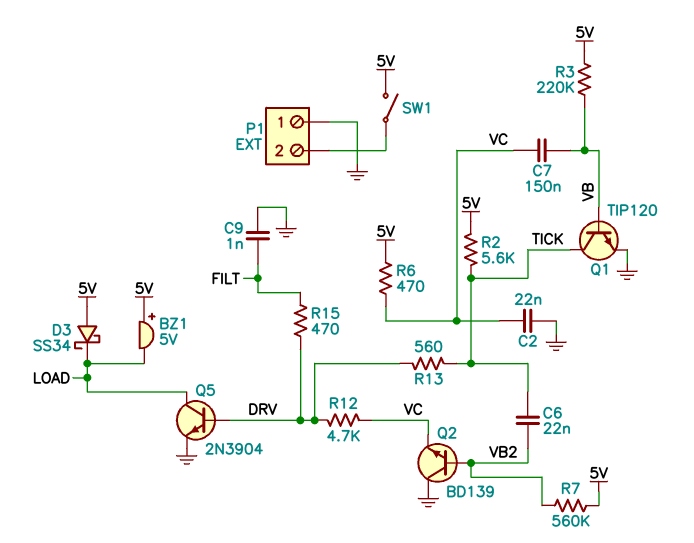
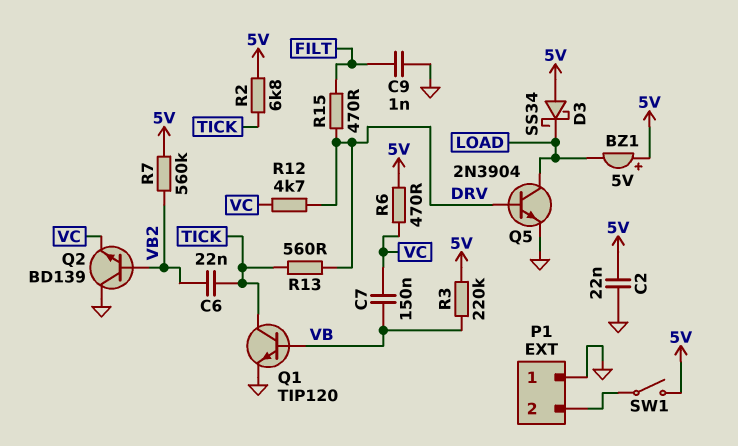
C2: 22nF (GND, VC) -> 22nF (5V, GND)
R2: 5.6k (5V, TICK) -> 6.8k (5V, TICK)

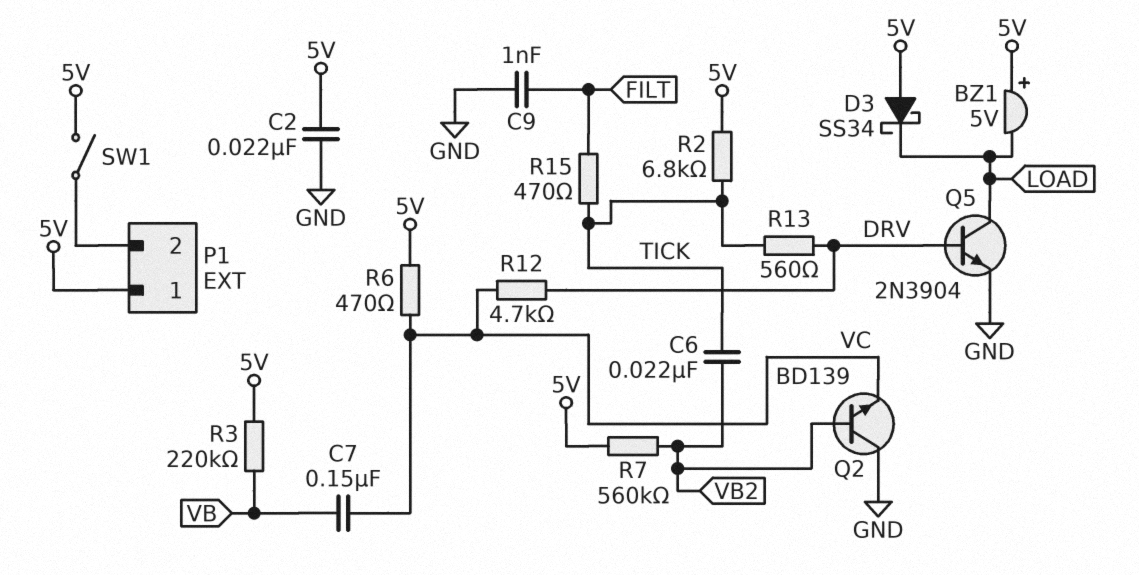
P1 pin 1: GND -> 5V
Q1: NPN TIP120 (B VB, C TICK, E GND) -> none
R15: 470 (DRV, FILT) -> 470 (FILT, TICK)

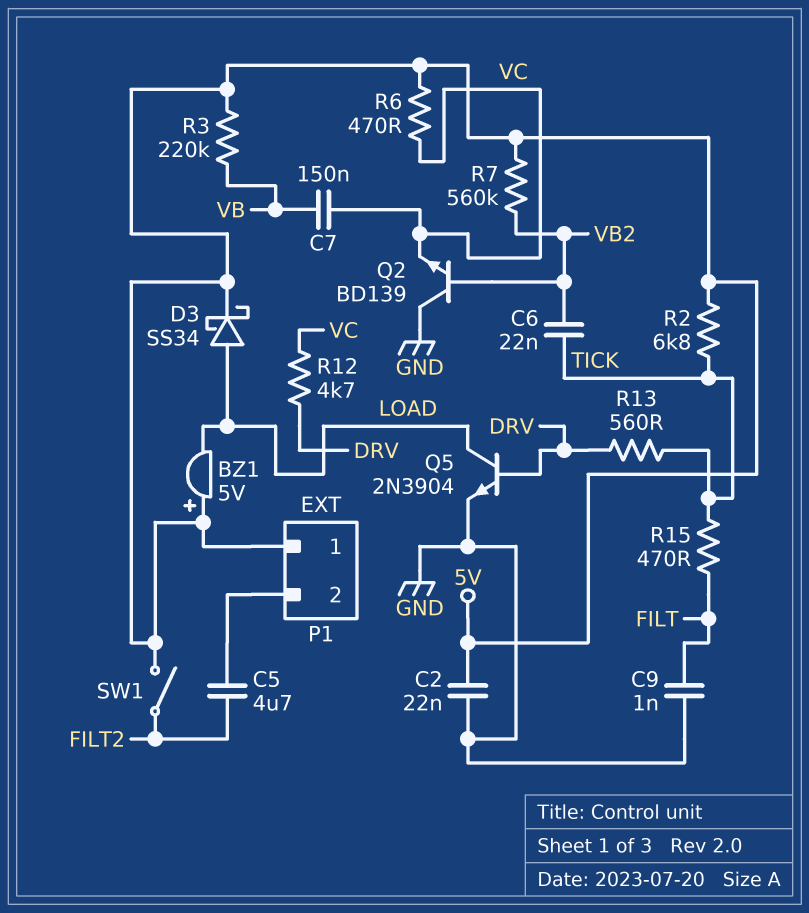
C5: none -> 4.7uF (FILT2, P1/2)
D3: schottky SS34 (A 5V, K LOAD) -> schottky SS34 (A LOAD, K 5V)
SW1: switch (5V, P1/2) -> switch (5V, FILT2)

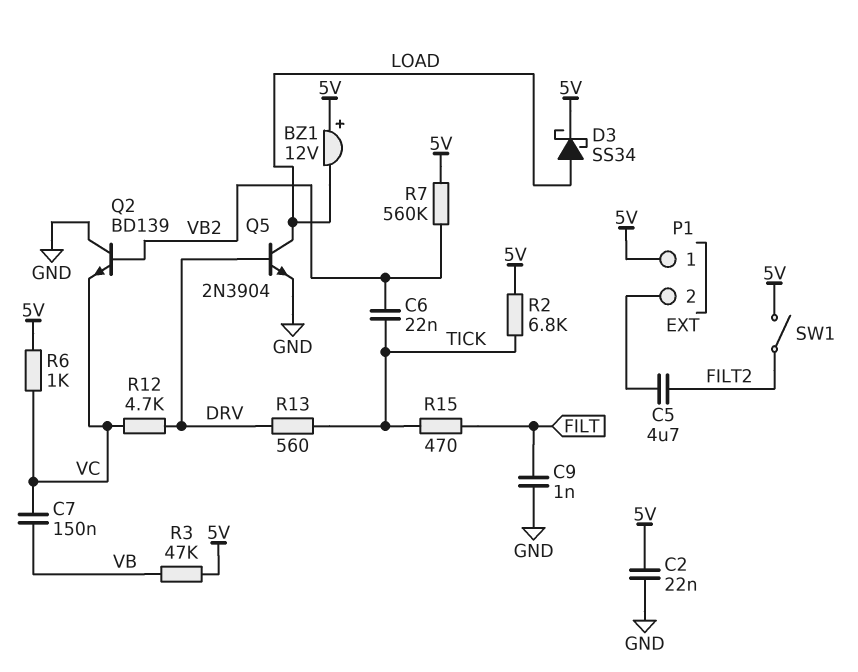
BZ1: buzzer 5V (plus 5V, minus LOAD) -> buzzer 12V (plus 5V, minus LOAD)
R3: 220k (5V, VB) -> 47k (5V, VB)
R6: 470 (5V, VC) -> 1k (5V, VC)

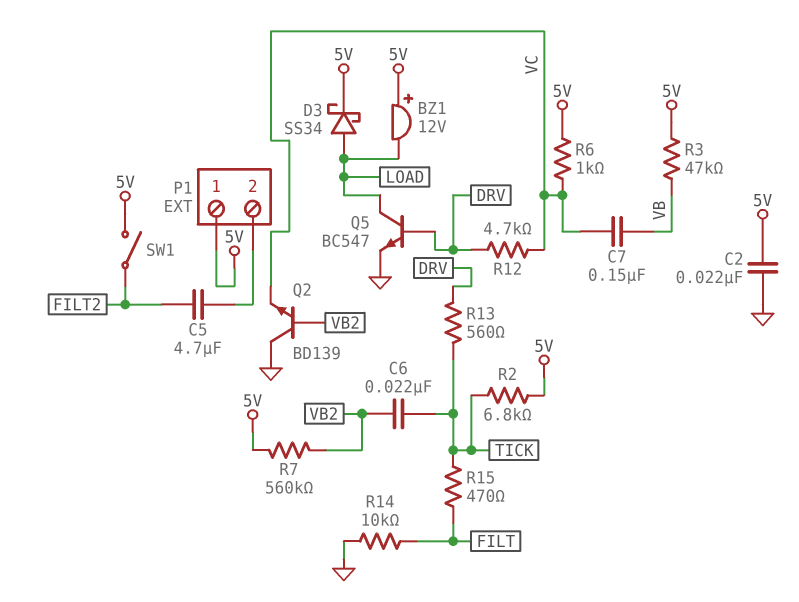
C9: 1nF (FILT, GND) -> none
Q5: NPN 2N3904 (B DRV, C LOAD, E GND) -> NPN BC547 (B DRV, C LOAD, E GND)
R14: none -> 10k (FILT, GND)

